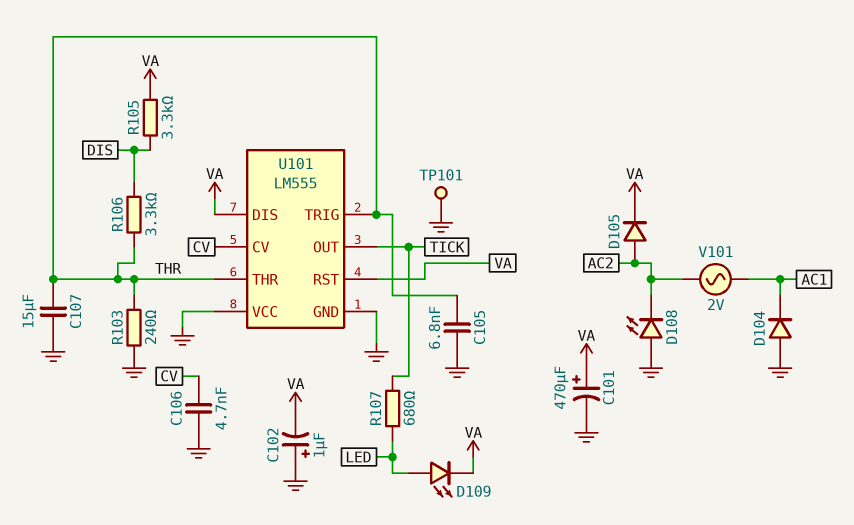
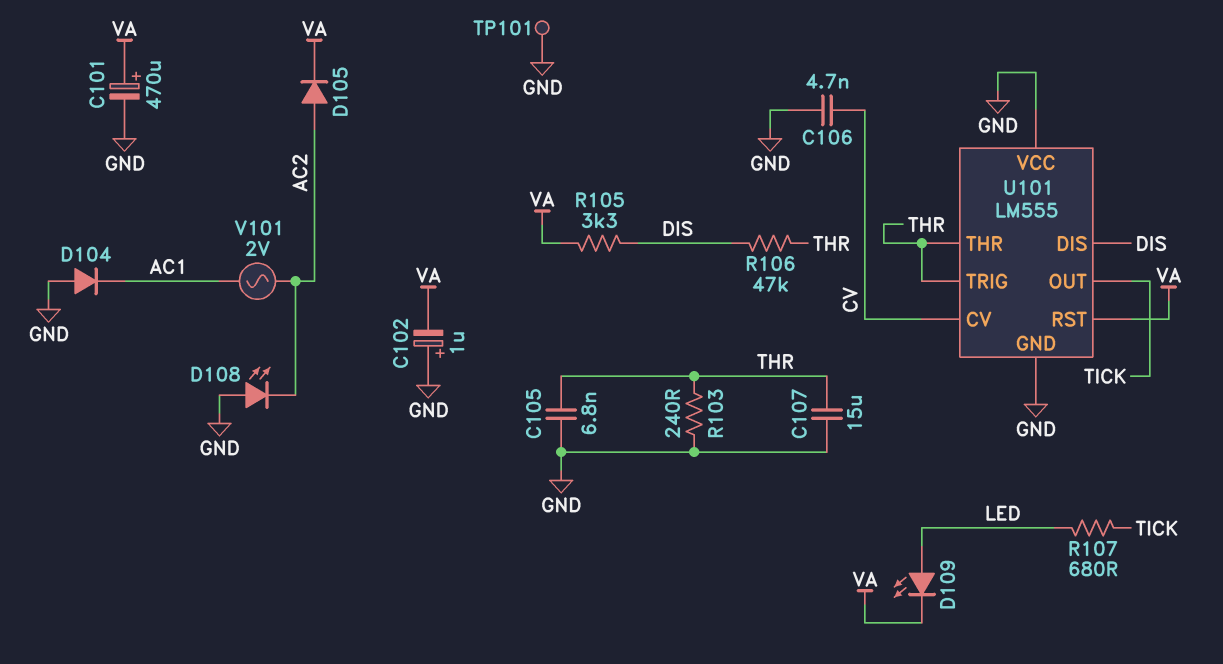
R106: 3.3k (DIS, THR) -> 47k (DIS, THR)
U101 pin DIS: VA -> DIS

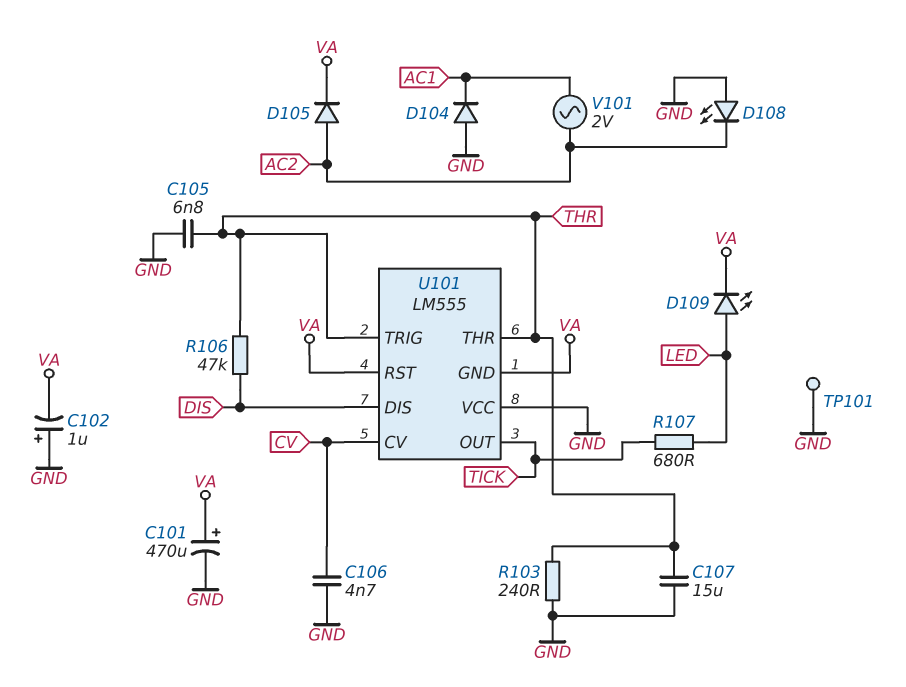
R105: 3.3k (DIS, VA) -> none
U101 pin GND: GND -> VA

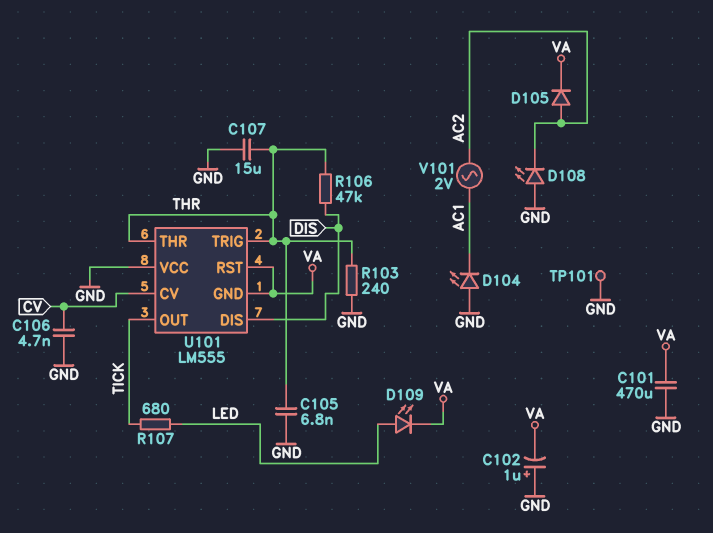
C101: 470uF (plus VA, minus GND) -> 470uF (GND, VA)
D104: diode (A GND, K AC1) -> LED (A GND, K AC1)

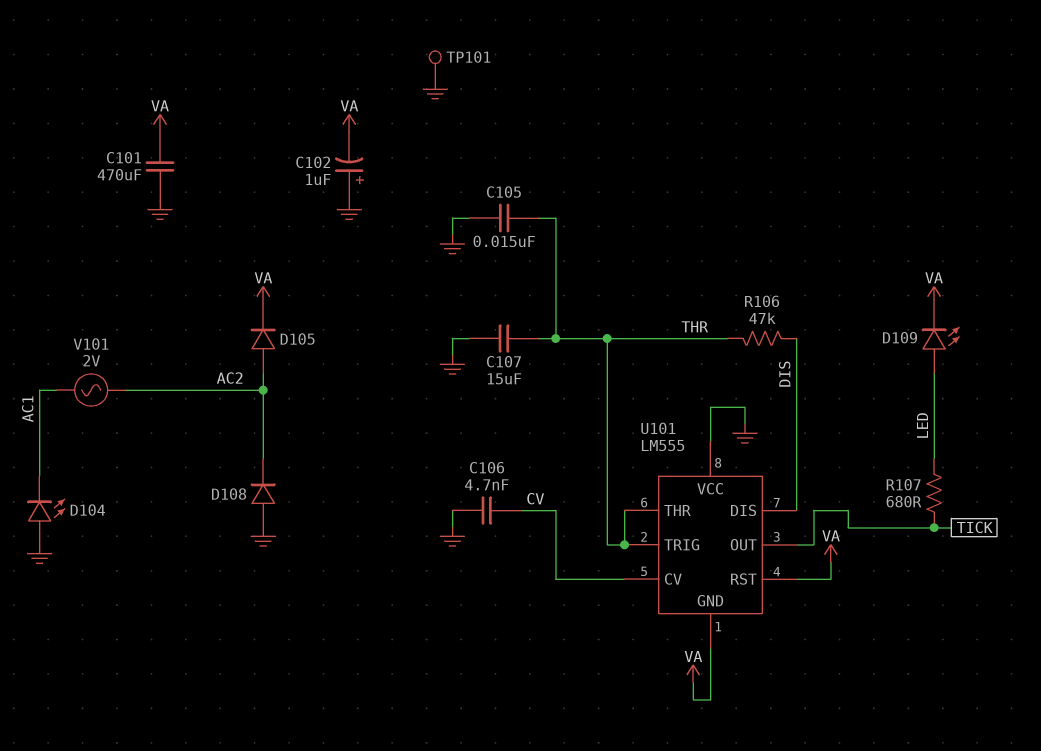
C105: 6.8nF (GND, THR) -> 15nF (GND, THR)
D108: LED (A GND, K AC2) -> diode (A GND, K AC2)
R103: 240 (GND, THR) -> none

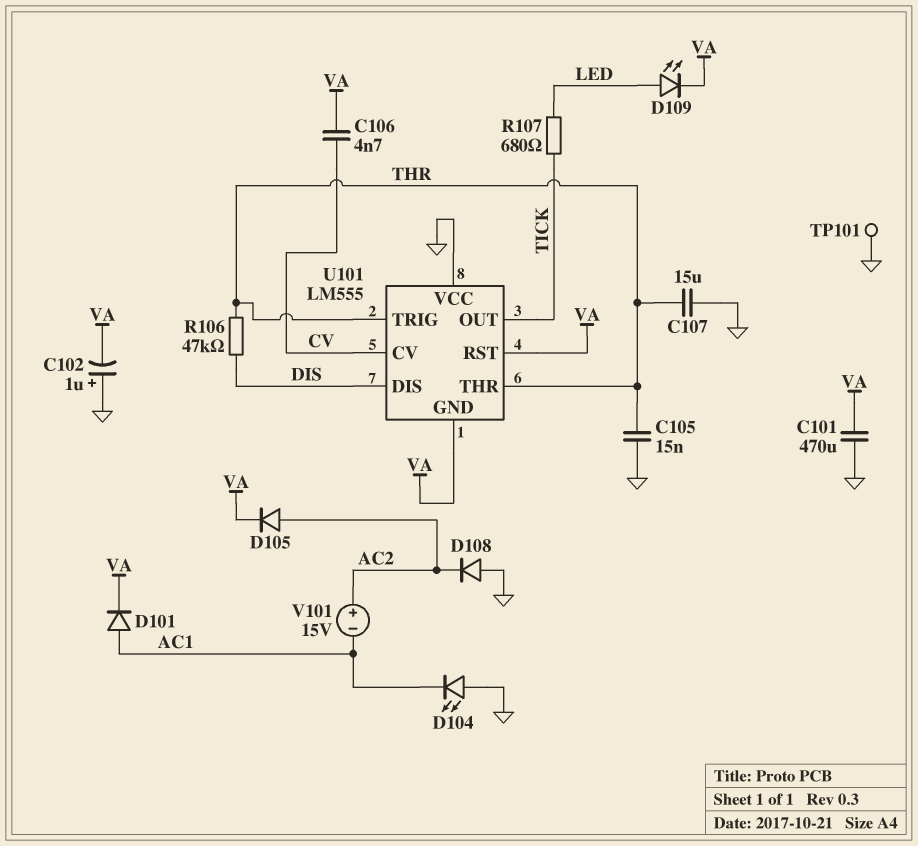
C106: 4.7nF (CV, GND) -> 4.7nF (CV, VA)
D101: none -> diode (A AC1, K VA)
V101: AC 2V (AC1, AC2) -> 15V (plus AC2, minus AC1)

